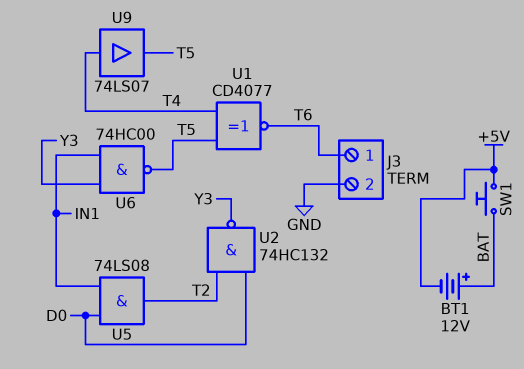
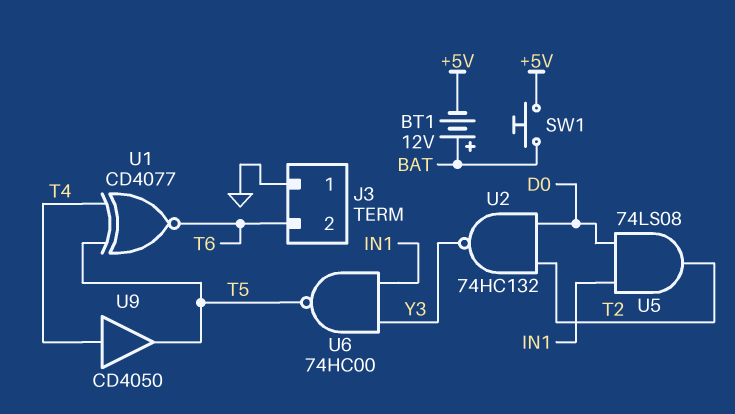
J3 pin 1: T6 -> GND
J3 pin 2: GND -> T6
U9: buffer 74LS07 (in T4, out T5) -> buffer CD4050 (in T4, out T5)

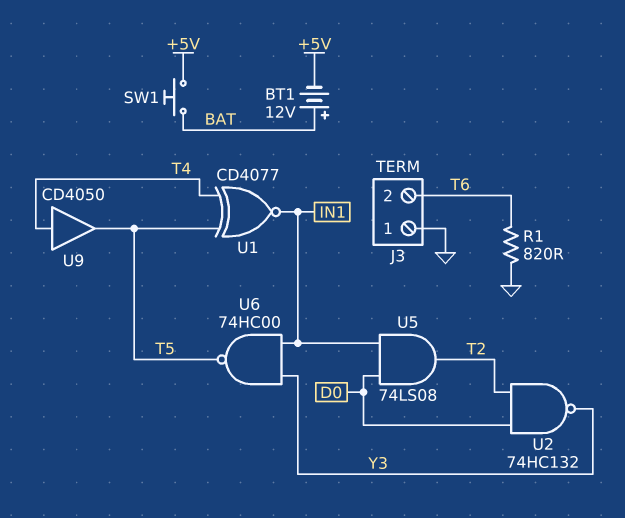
R1: none -> 820 (GND, T6)
U1: XNOR CD4077 (in T4, in T5, out T6) -> XNOR CD4077 (in T4, in T5, out IN1)

